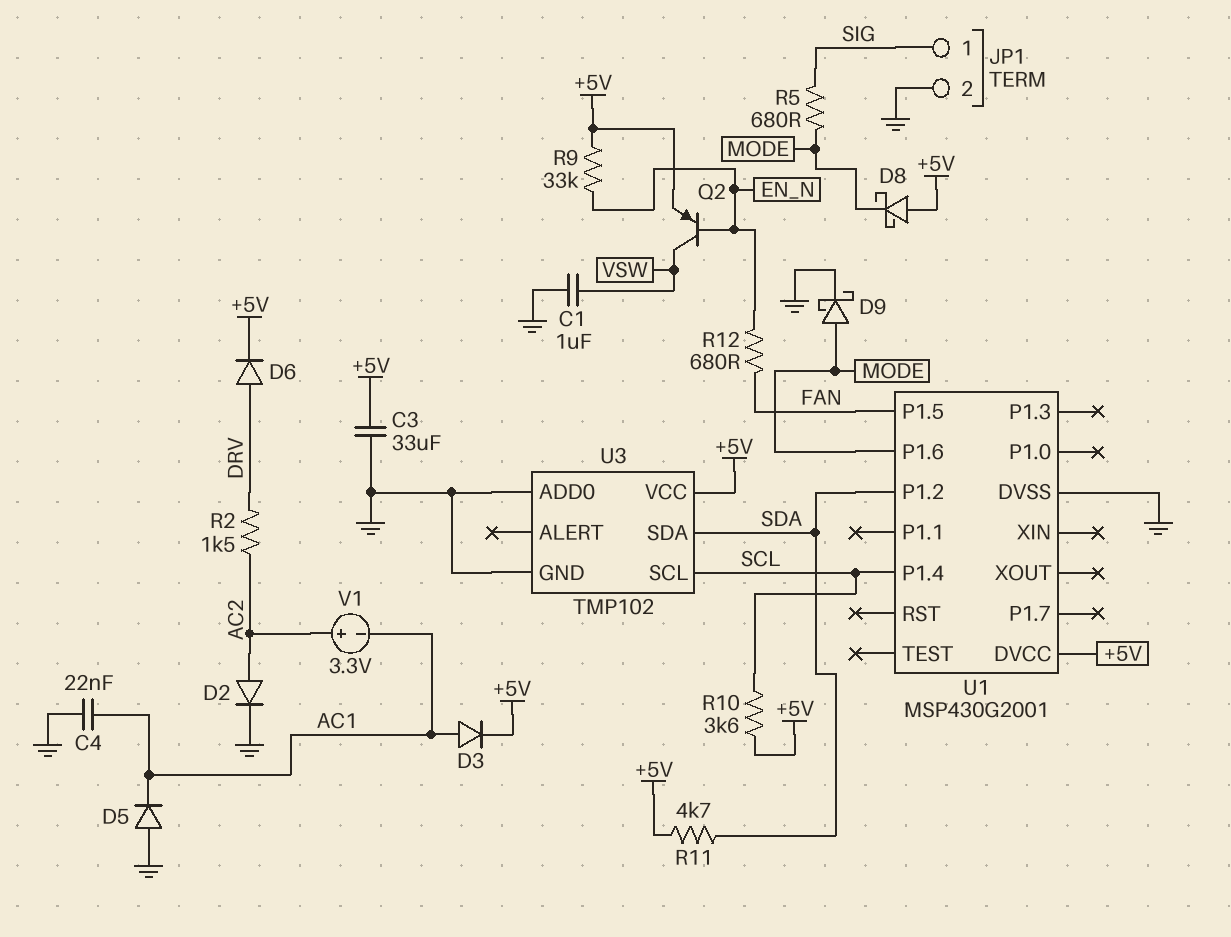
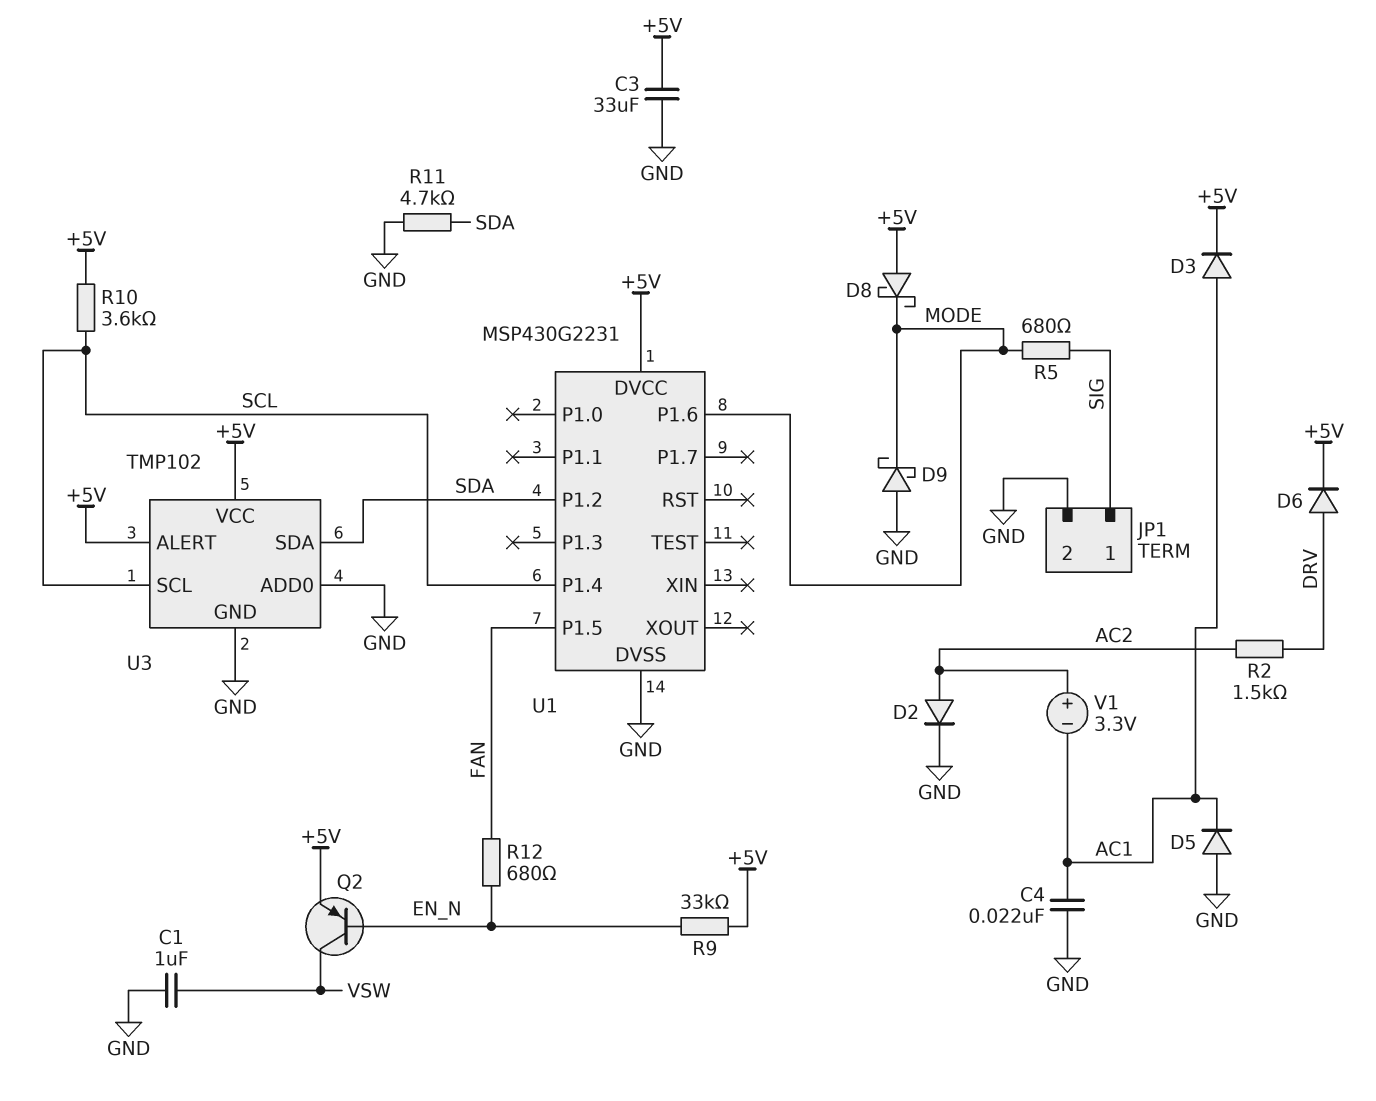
D9: schottky (A MODE, K GND) -> schottky (A GND, K MODE)
R11: 4.7k (+5V, SDA) -> 4.7k (GND, SDA)
U1: MSP430G2001 -> MSP430G2231
U3 pin ALERT: none -> +5V

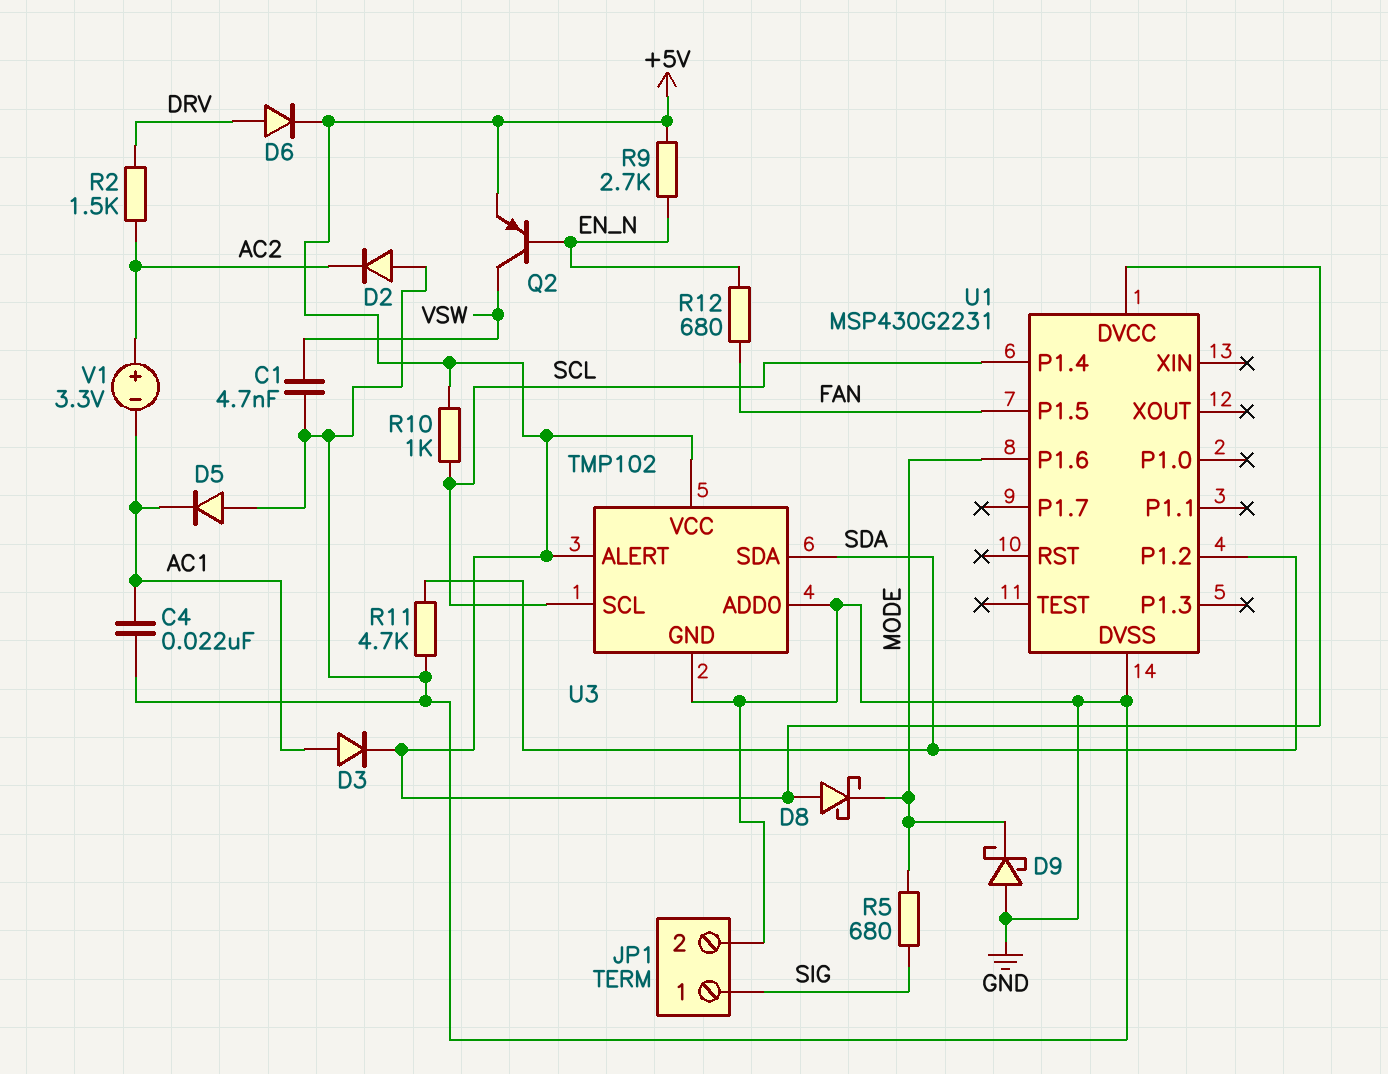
C1: 1uF (GND, VSW) -> 4.7nF (GND, VSW)
C3: 33uF (+5V, GND) -> none
D2: diode (A AC2, K GND) -> diode (A GND, K AC2)
R9: 33k (+5V, EN_N) -> 2.7k (+5V, EN_N)
R10: 3.6k (+5V, SCL) -> 1k (+5V, SCL)

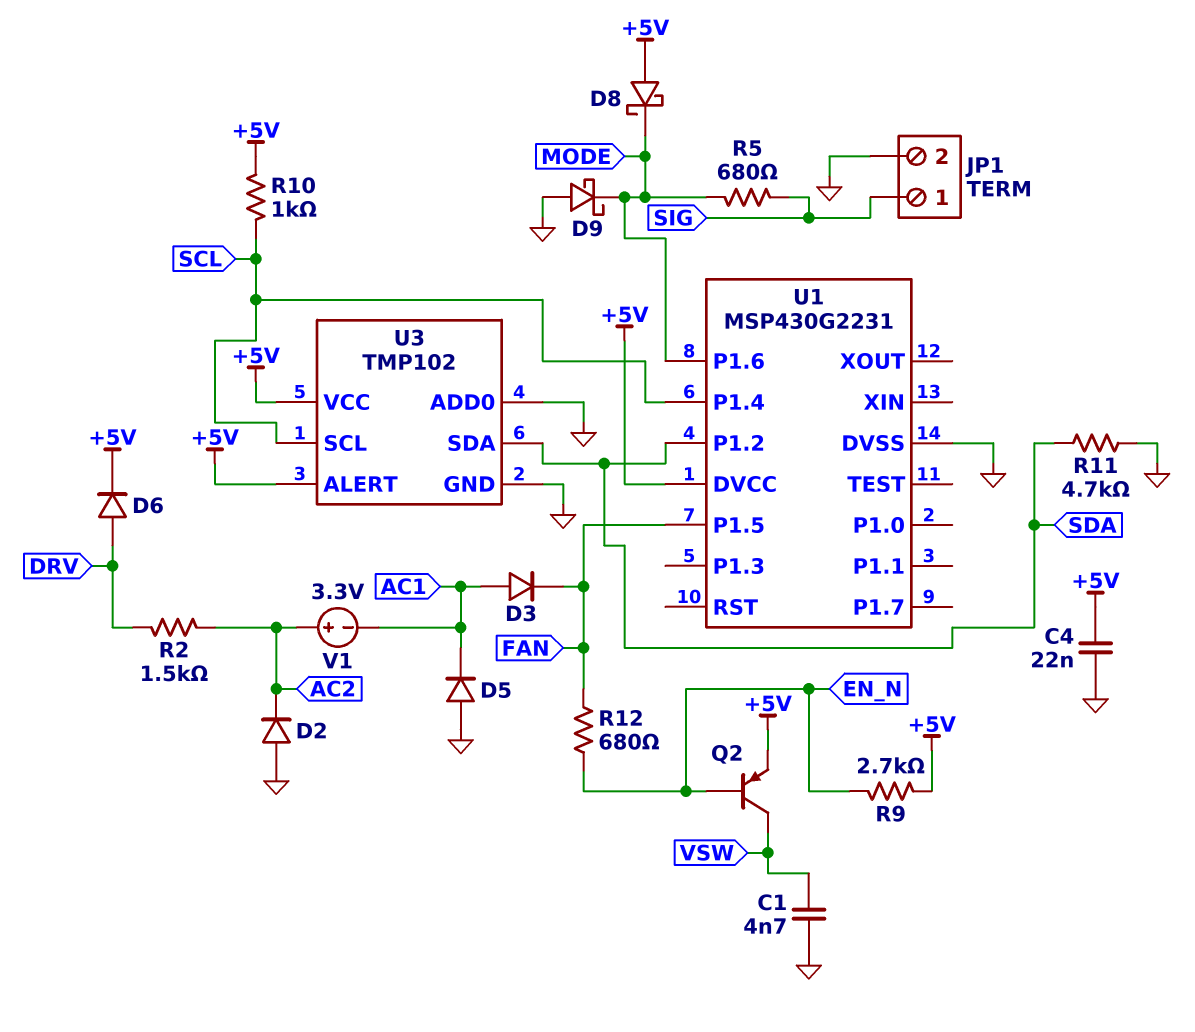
C4: 22nF (AC1, GND) -> 22nF (+5V, GND)
D3: diode (A AC1, K +5V) -> diode (A AC1, K FAN)

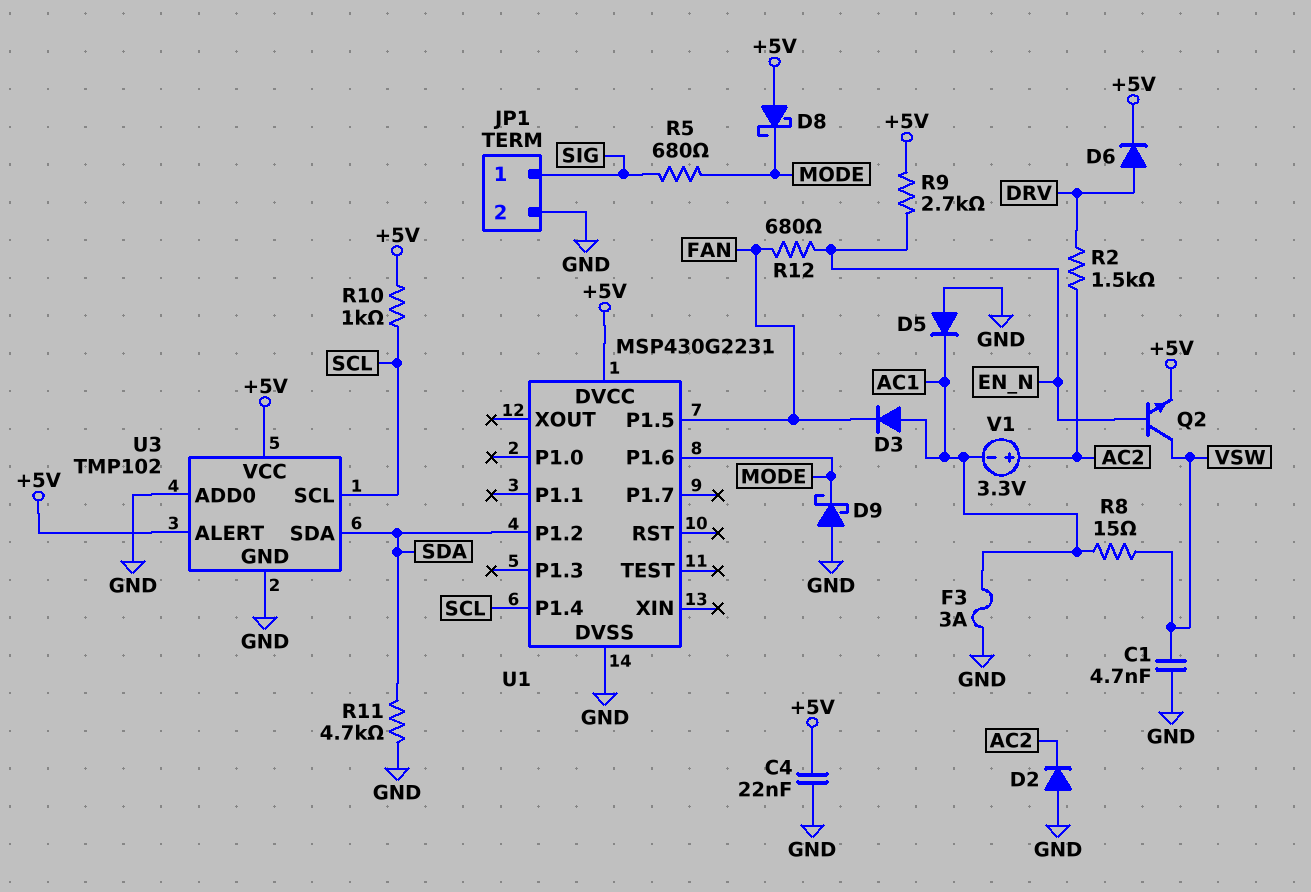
F3: none -> 3A (AC1, GND)
Q2: PNP (B EN_N, C VSW, E +5V) -> NPN (B EN_N, C VSW, E +5V)
R8: none -> 15 (AC1, VSW)

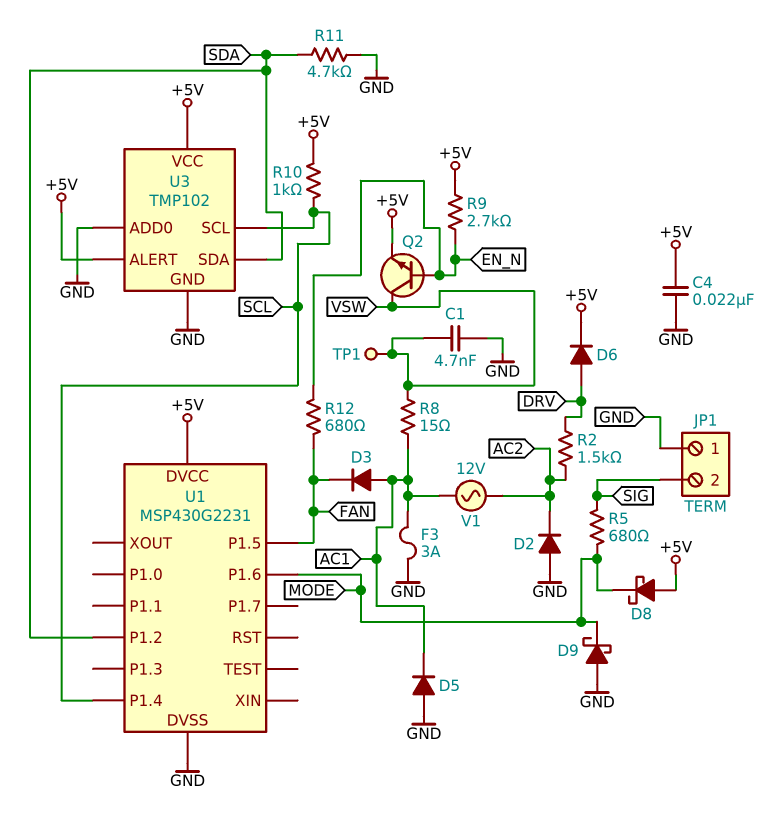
JP1 pin 1: SIG -> GND
JP1 pin 2: GND -> SIG
TP1: none -> test point (VSW)
V1: 3.3V (plus AC2, minus AC1) -> AC 12V (AC1, AC2)

